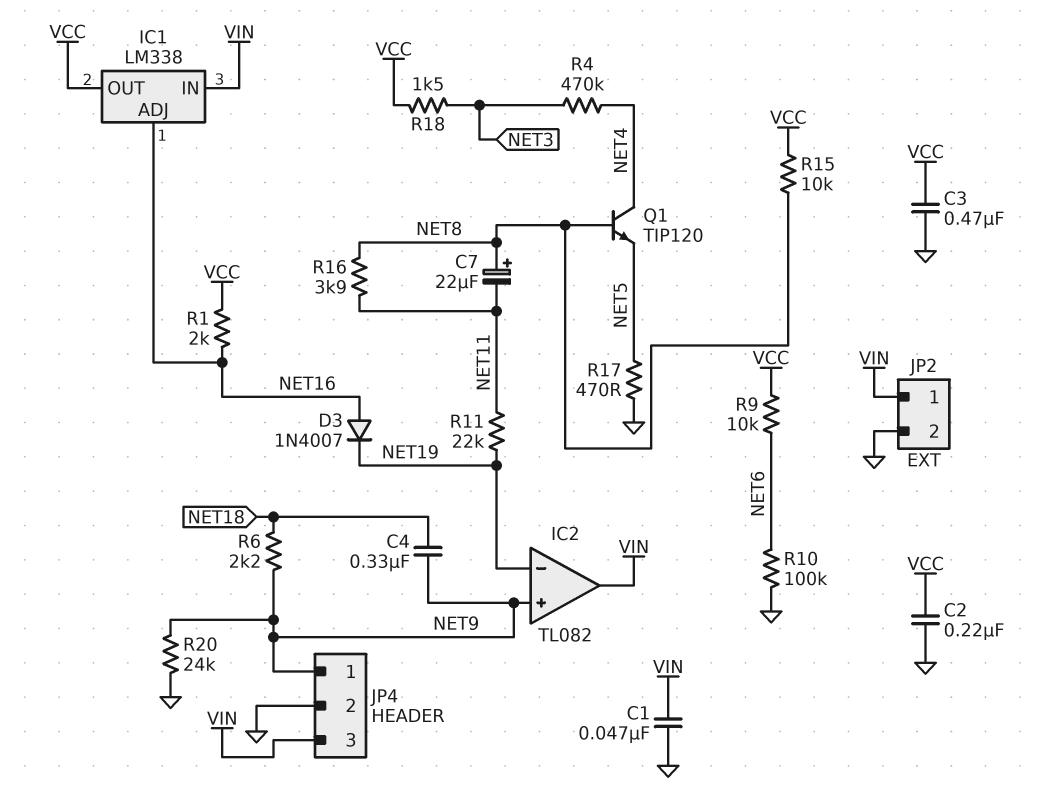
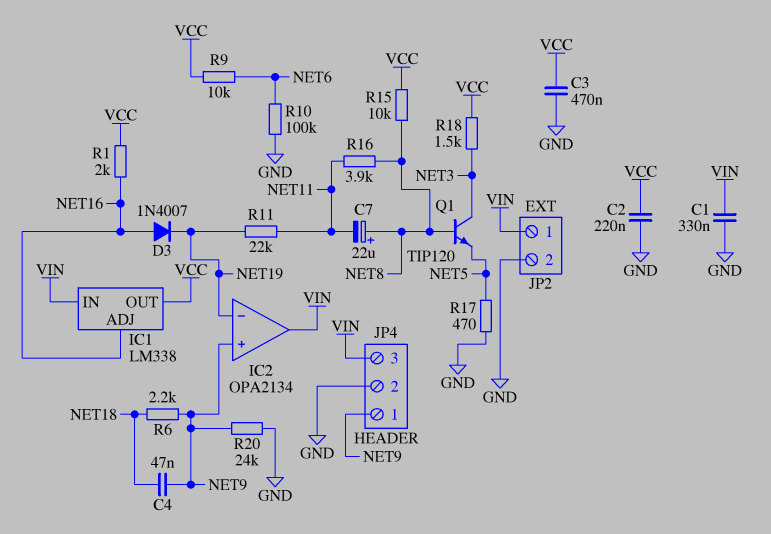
C1: 47nF (GND, VIN) -> 330nF (GND, VIN)
C4: 330nF (NET9, NET18) -> 47nF (NET9, NET18)
IC2: TL082 -> OPA2134
Q1: NPN TIP120 (B NET8, C NET4, E NET5) -> NPN TIP120 (B NET8, C NET3, E NET5)
R4: 470k (NET3, NET4) -> none

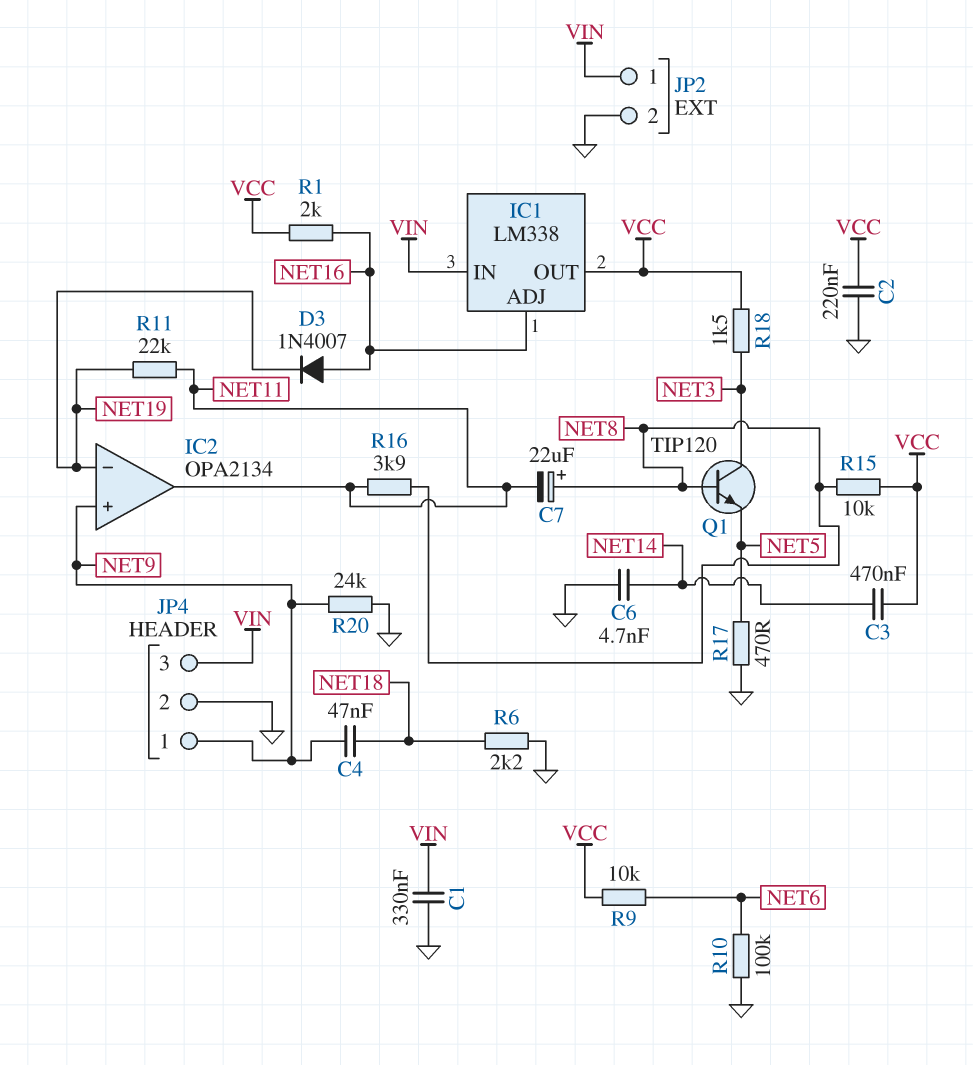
C3: 470nF (GND, VCC) -> 470nF (NET14, VCC)
C6: none -> 4.7nF (GND, NET14)
IC2 pin out: VIN -> NET11
R6: 2.2k (NET9, NET18) -> 2.2k (GND, NET18)

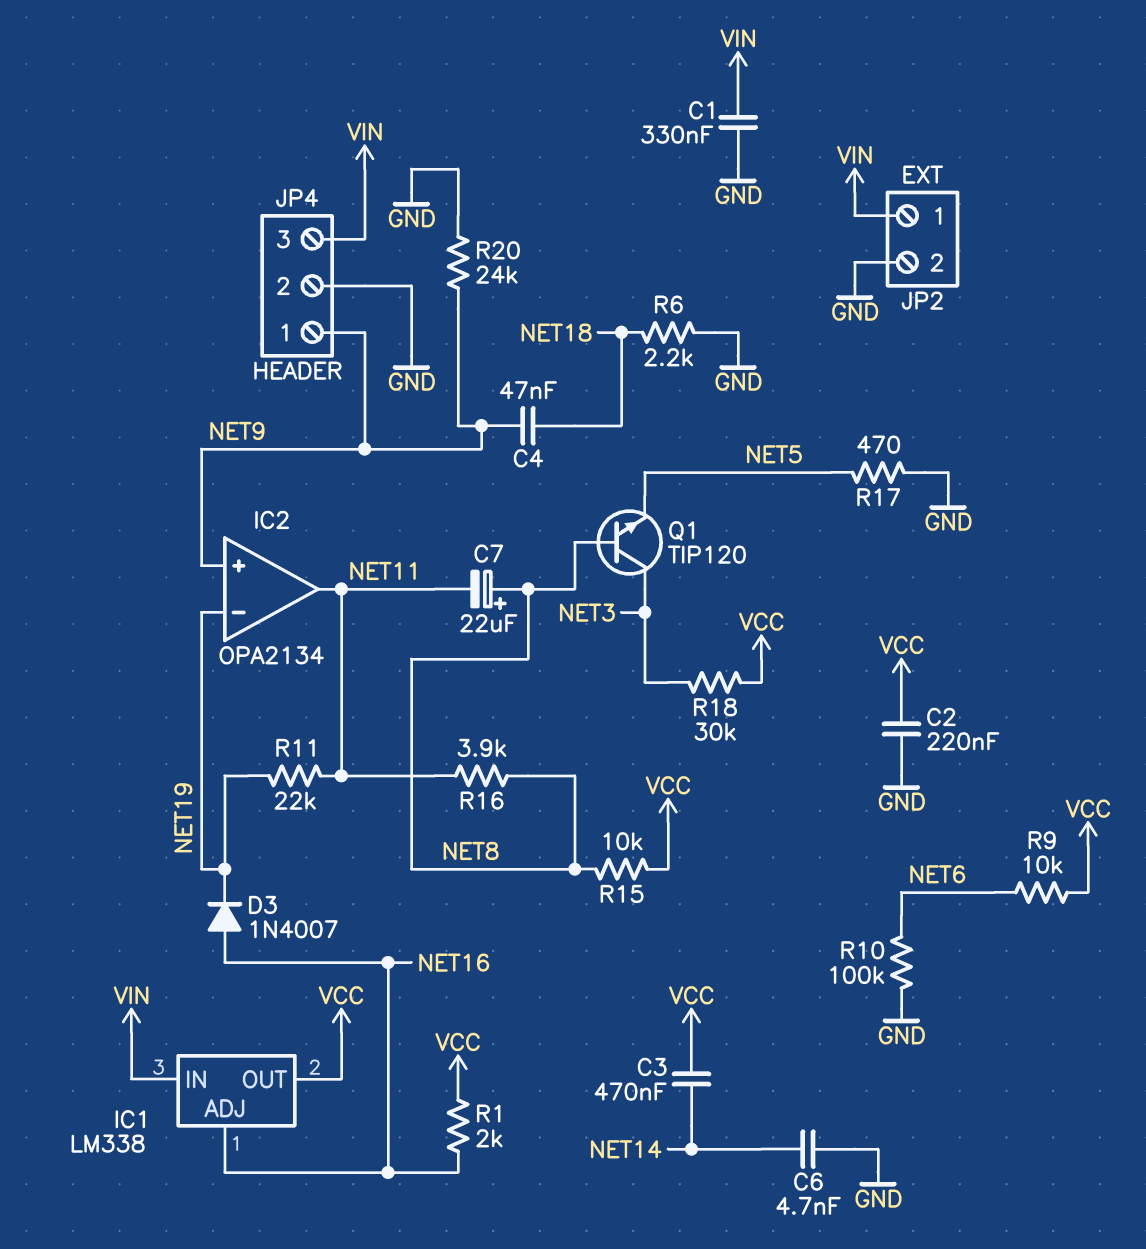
R18: 1.5k (NET3, VCC) -> 30k (NET3, VCC)

